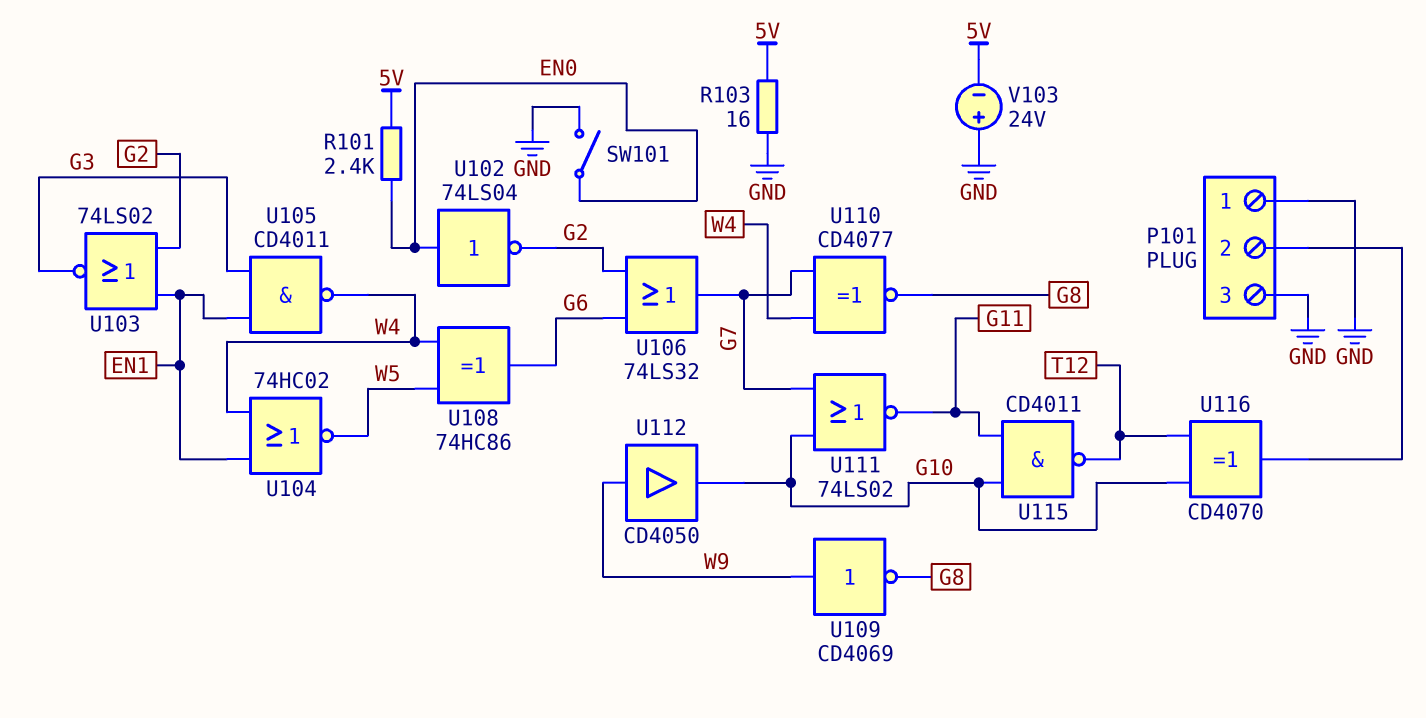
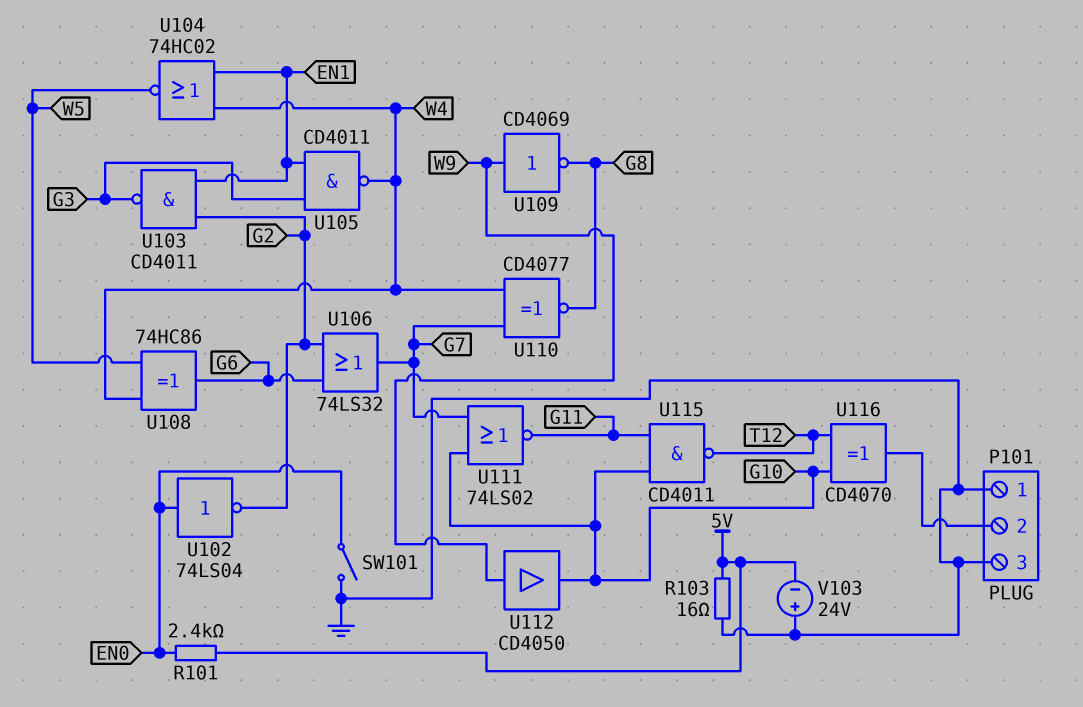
U103: NOR 74LS02 (in EN1, in G2, out G3) -> NAND CD4011 (in EN1, in G2, out G3)

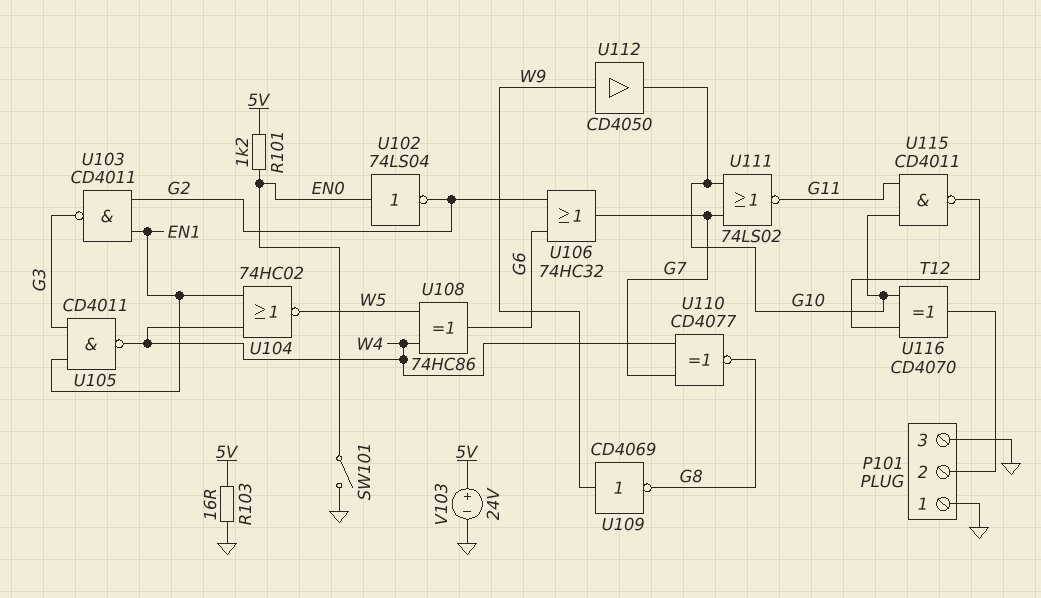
R101: 2.4k (5V, EN0) -> 1.2k (5V, EN0)
U106: OR 74LS32 (in G2, in G6, out G7) -> OR 74HC32 (in G2, in G6, out G7)
V103: 24V (plus GND, minus 5V) -> 24V (plus 5V, minus GND)

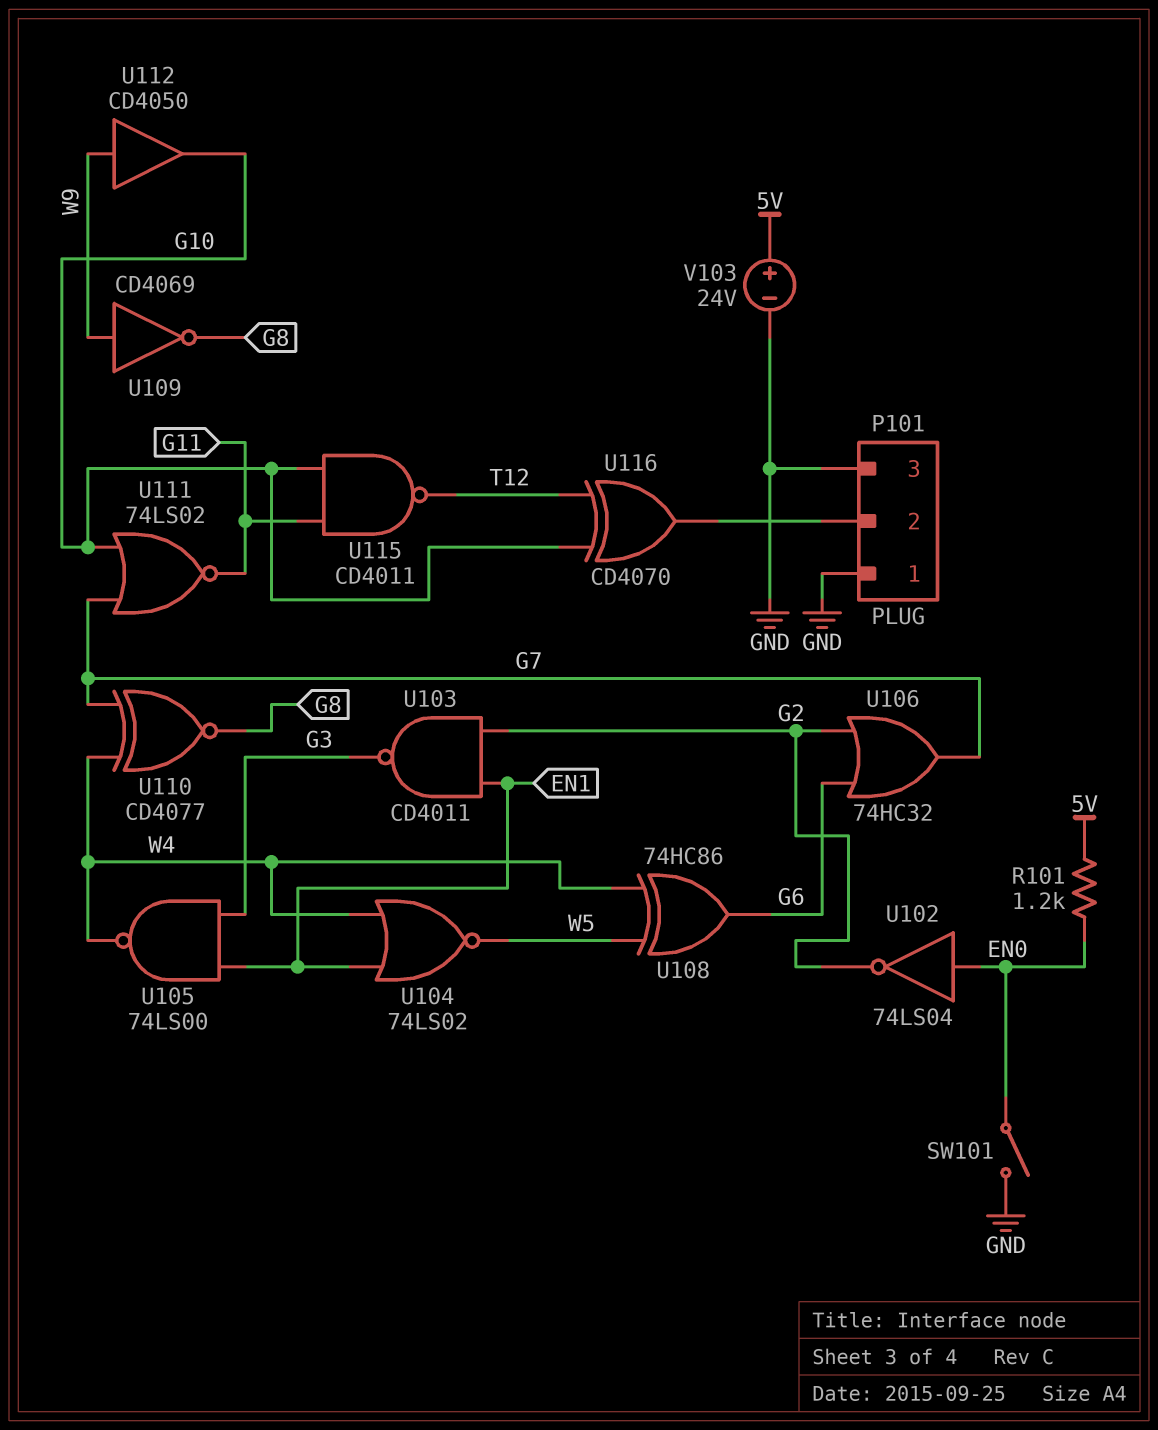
R103: 16 (5V, GND) -> none
U104: NOR 74HC02 (in EN1, in W4, out W5) -> NOR 74LS02 (in EN1, in W4, out W5)
U105: NAND CD4011 (in EN1, in G3, out W4) -> NAND 74LS00 (in EN1, in G3, out W4)

